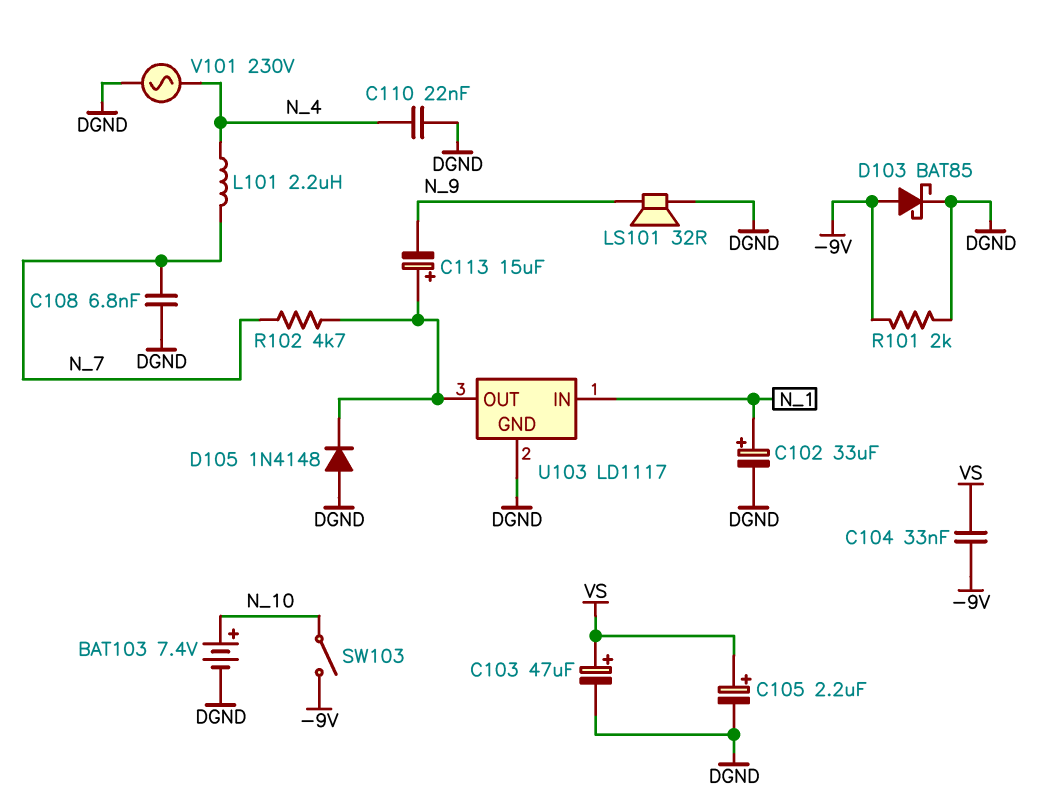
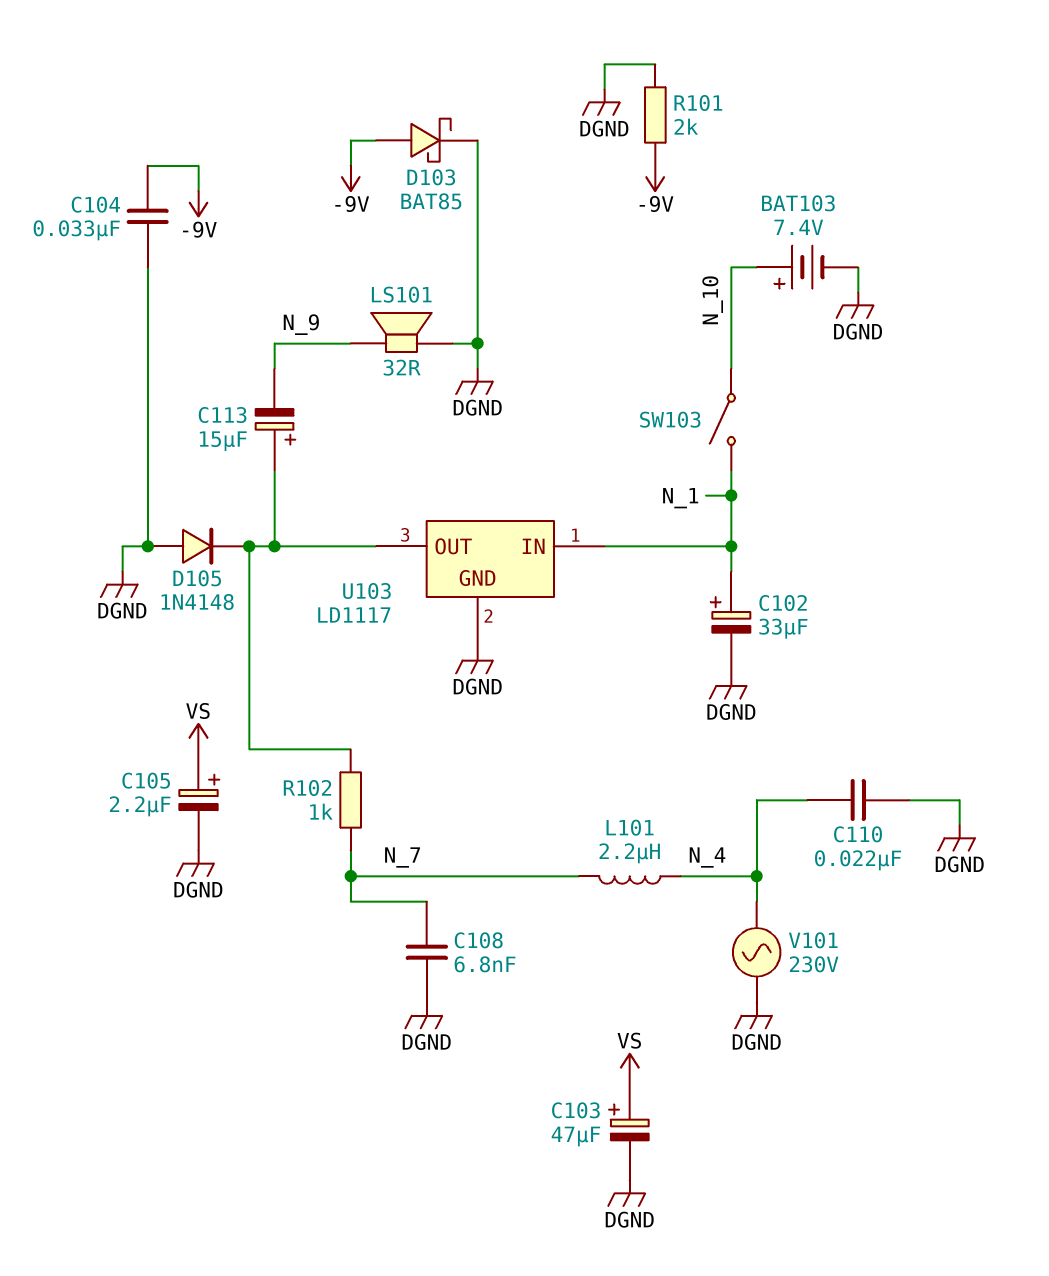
C104: 33nF (-9V, VS) -> 33nF (-9V, DGND)
R102: 4.7k (N_7, U103/OUT) -> 1k (N_7, U103/OUT)
SW103: switch (-9V, N_10) -> switch (N_1, N_10)

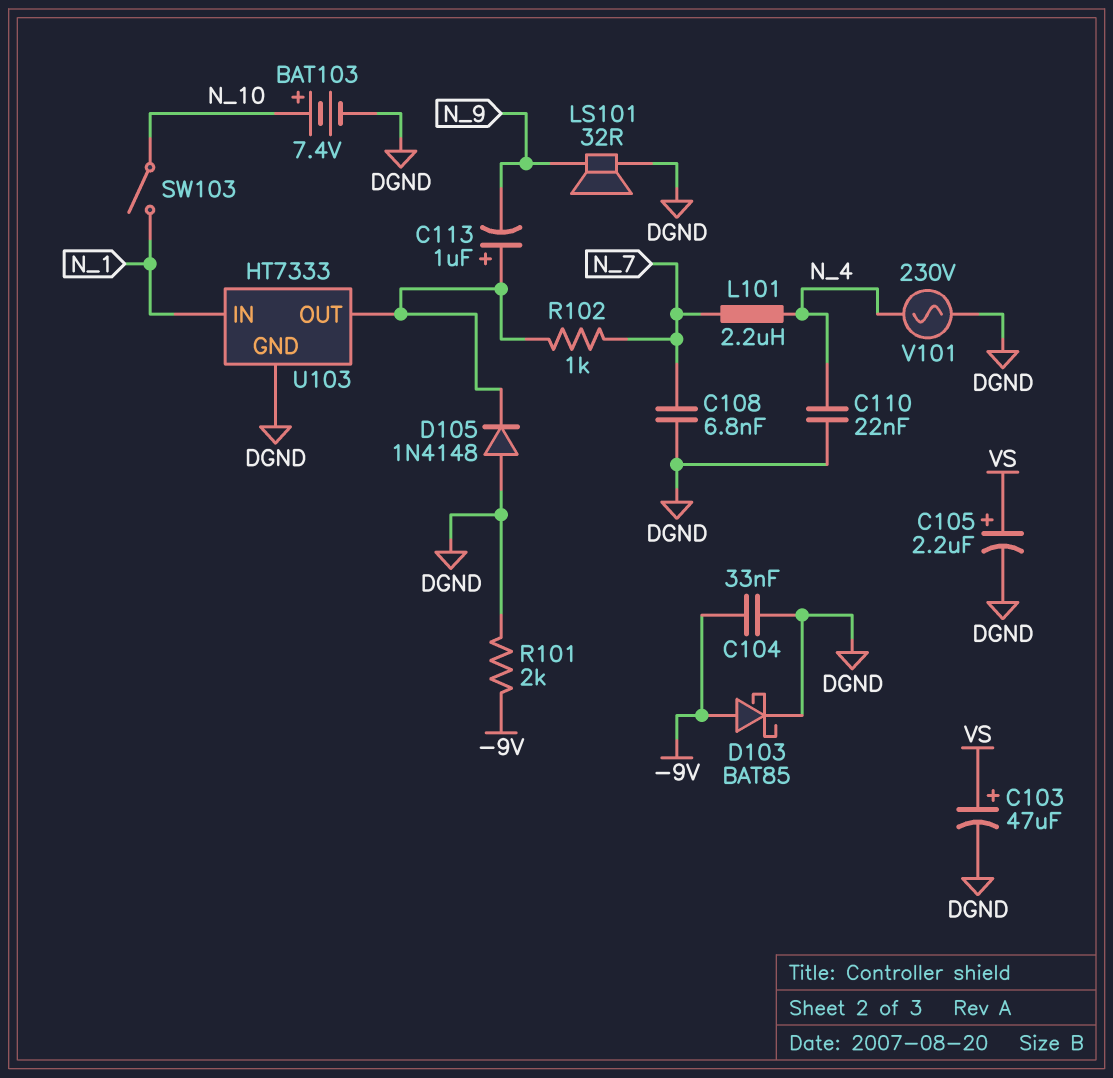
C102: 33uF (plus N_1, minus DGND) -> none
C113: 15uF (plus U103/OUT, minus N_9) -> 1uF (plus U103/OUT, minus N_9)
U103: LD1117 -> HT7333

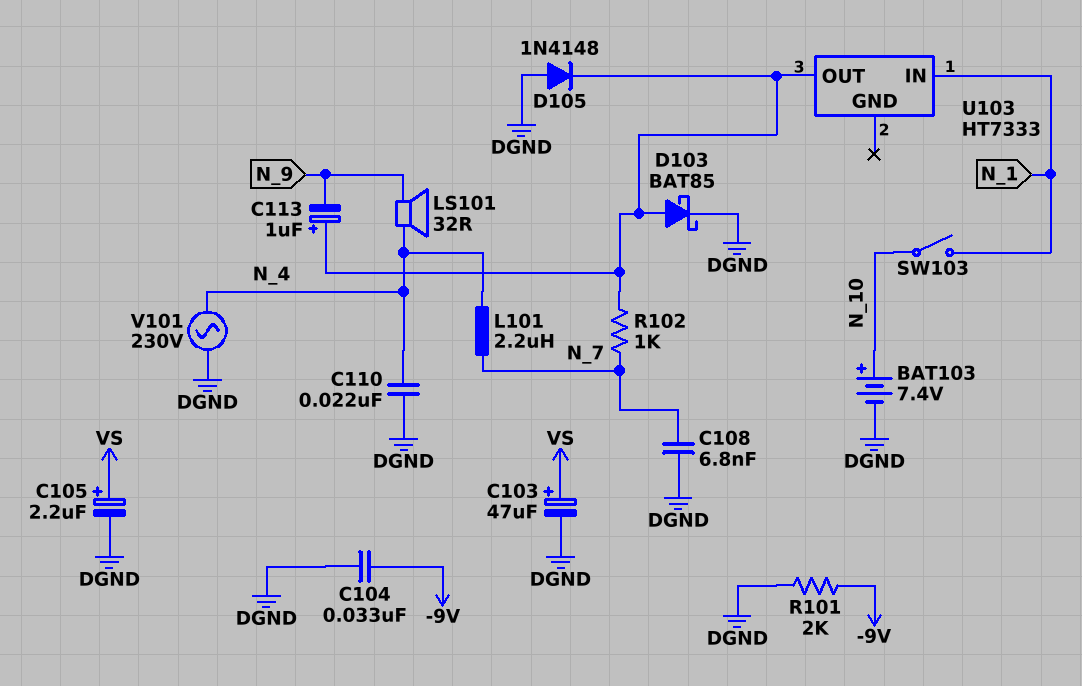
D103: schottky BAT85 (A -9V, K DGND) -> schottky BAT85 (A U103/OUT, K DGND)
LS101: speaker 32R (DGND, N_9) -> speaker 32R (N_4, N_9)
U103 pin GND: DGND -> none

